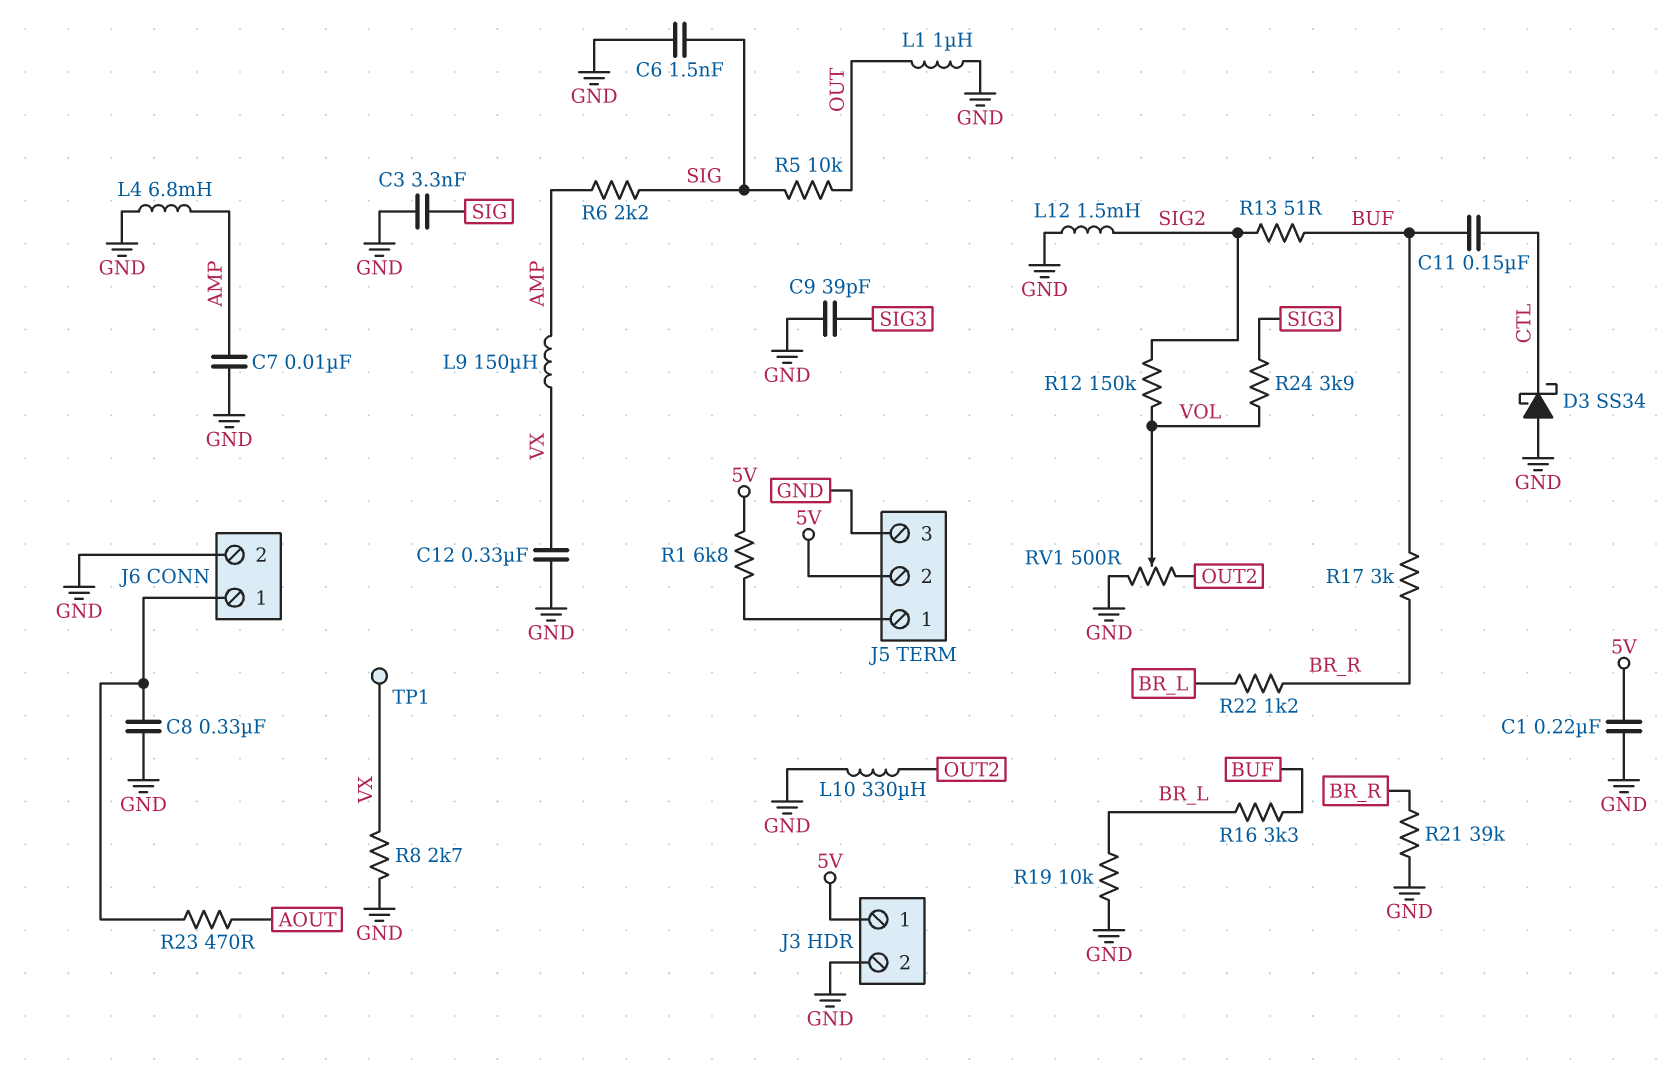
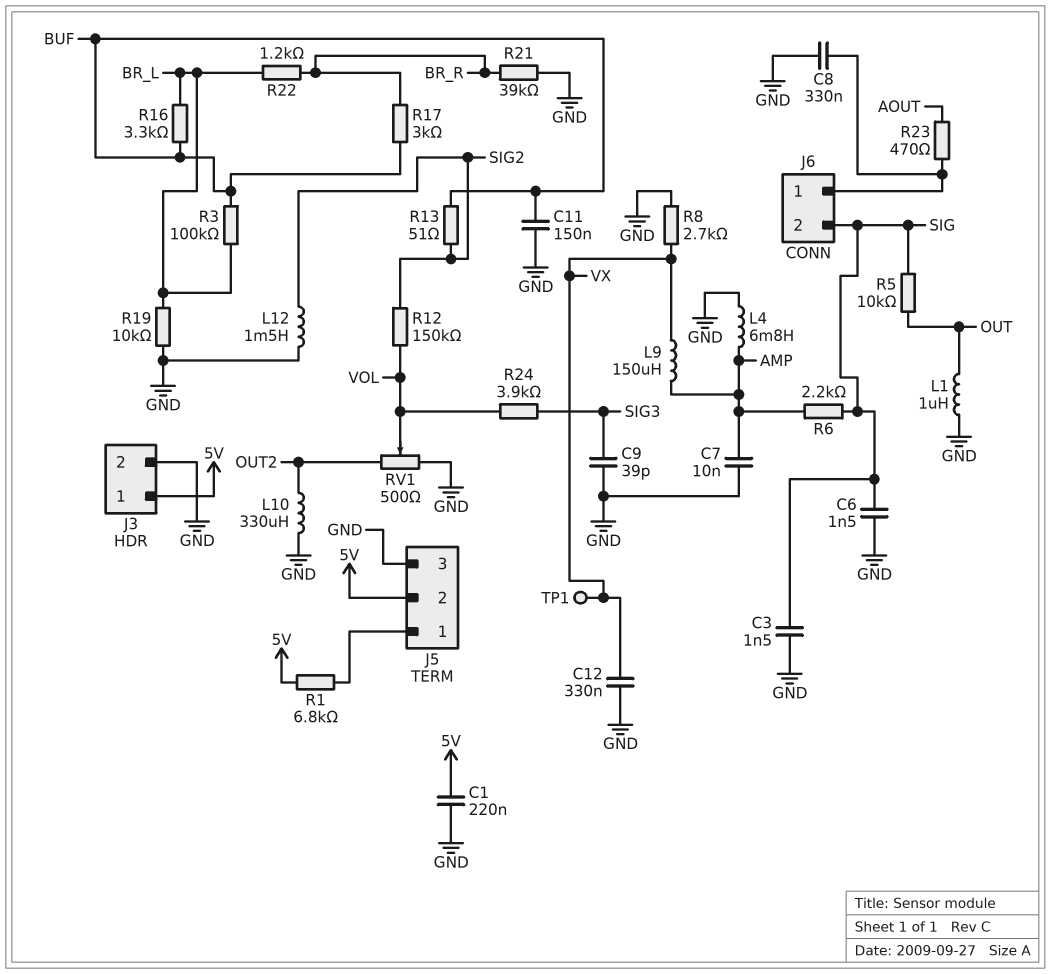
C3: 3.3nF (GND, SIG) -> 1.5nF (GND, SIG)
C11: 150nF (BUF, CTL) -> 150nF (BUF, GND)
D3: schottky SS34 (A GND, K CTL) -> none
J6 pin 2: GND -> SIG
R3: none -> 100k (BR_L, BUF)

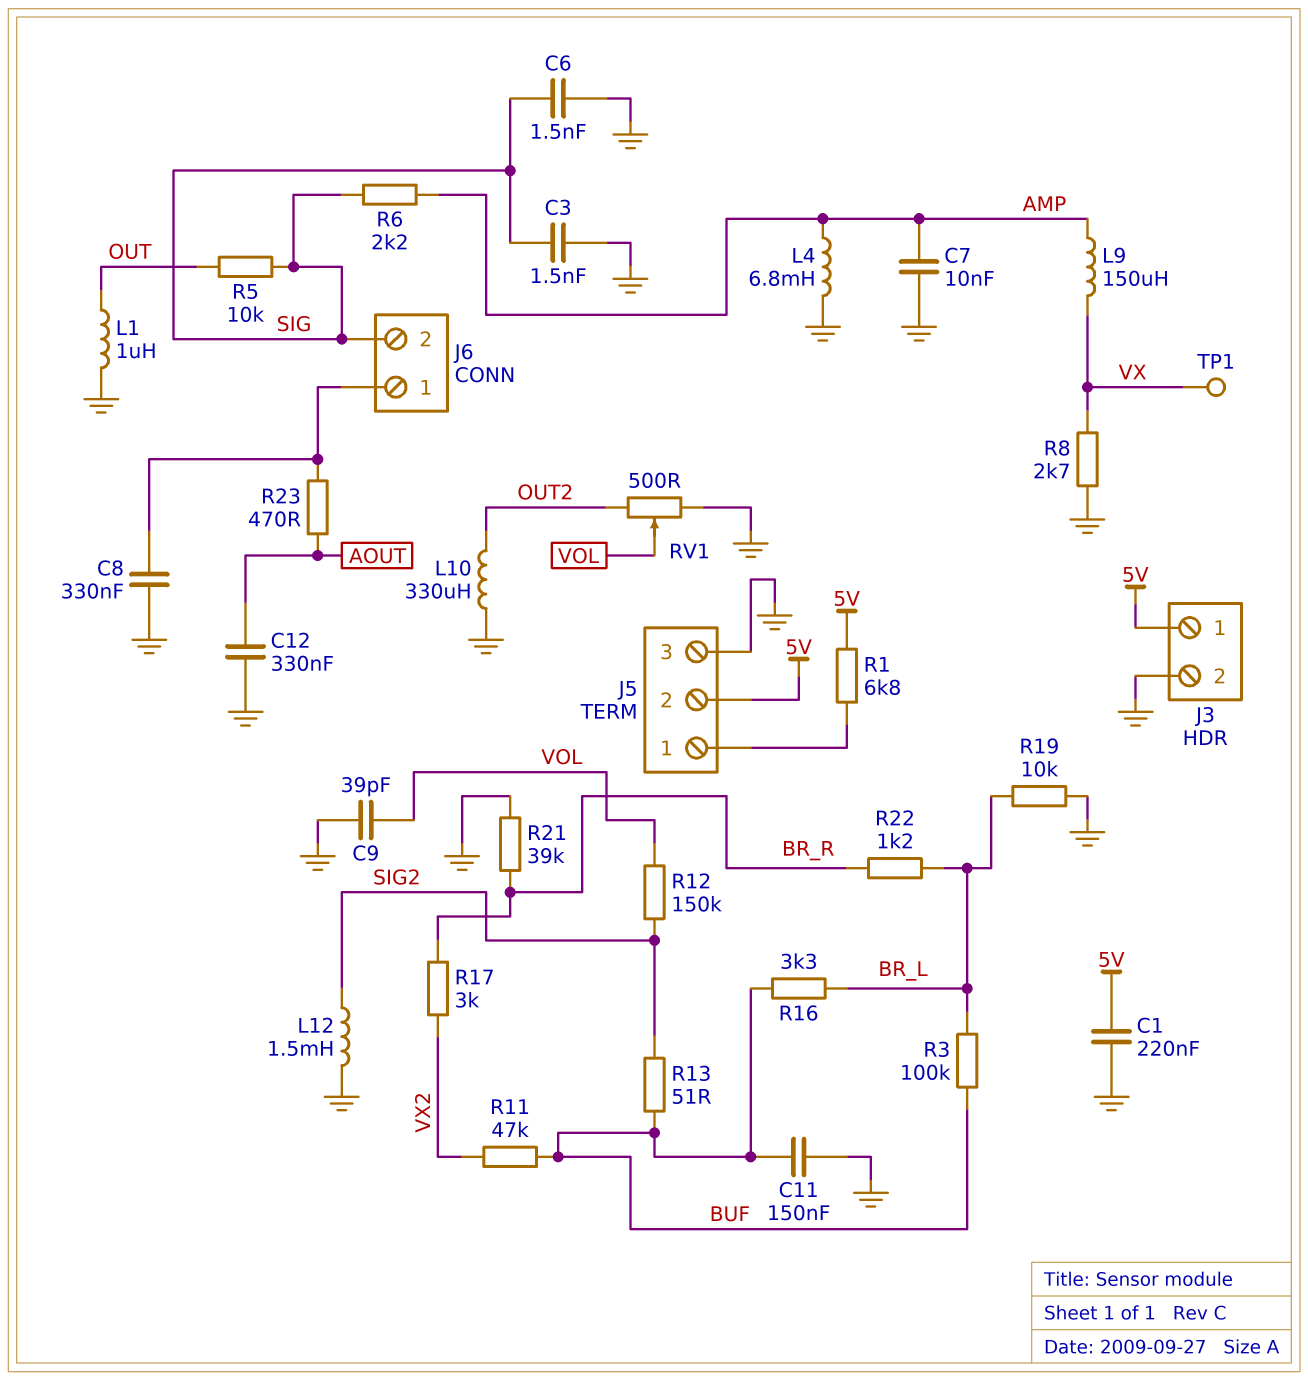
C9: 39pF (GND, SIG3) -> 39pF (GND, VOL)
C12: 330nF (GND, VX) -> 330nF (AOUT, GND)
R11: none -> 47k (BUF, VX2)
R17: 3k (BR_R, BUF) -> 3k (BR_R, VX2)
R24: 3.9k (SIG3, VOL) -> none

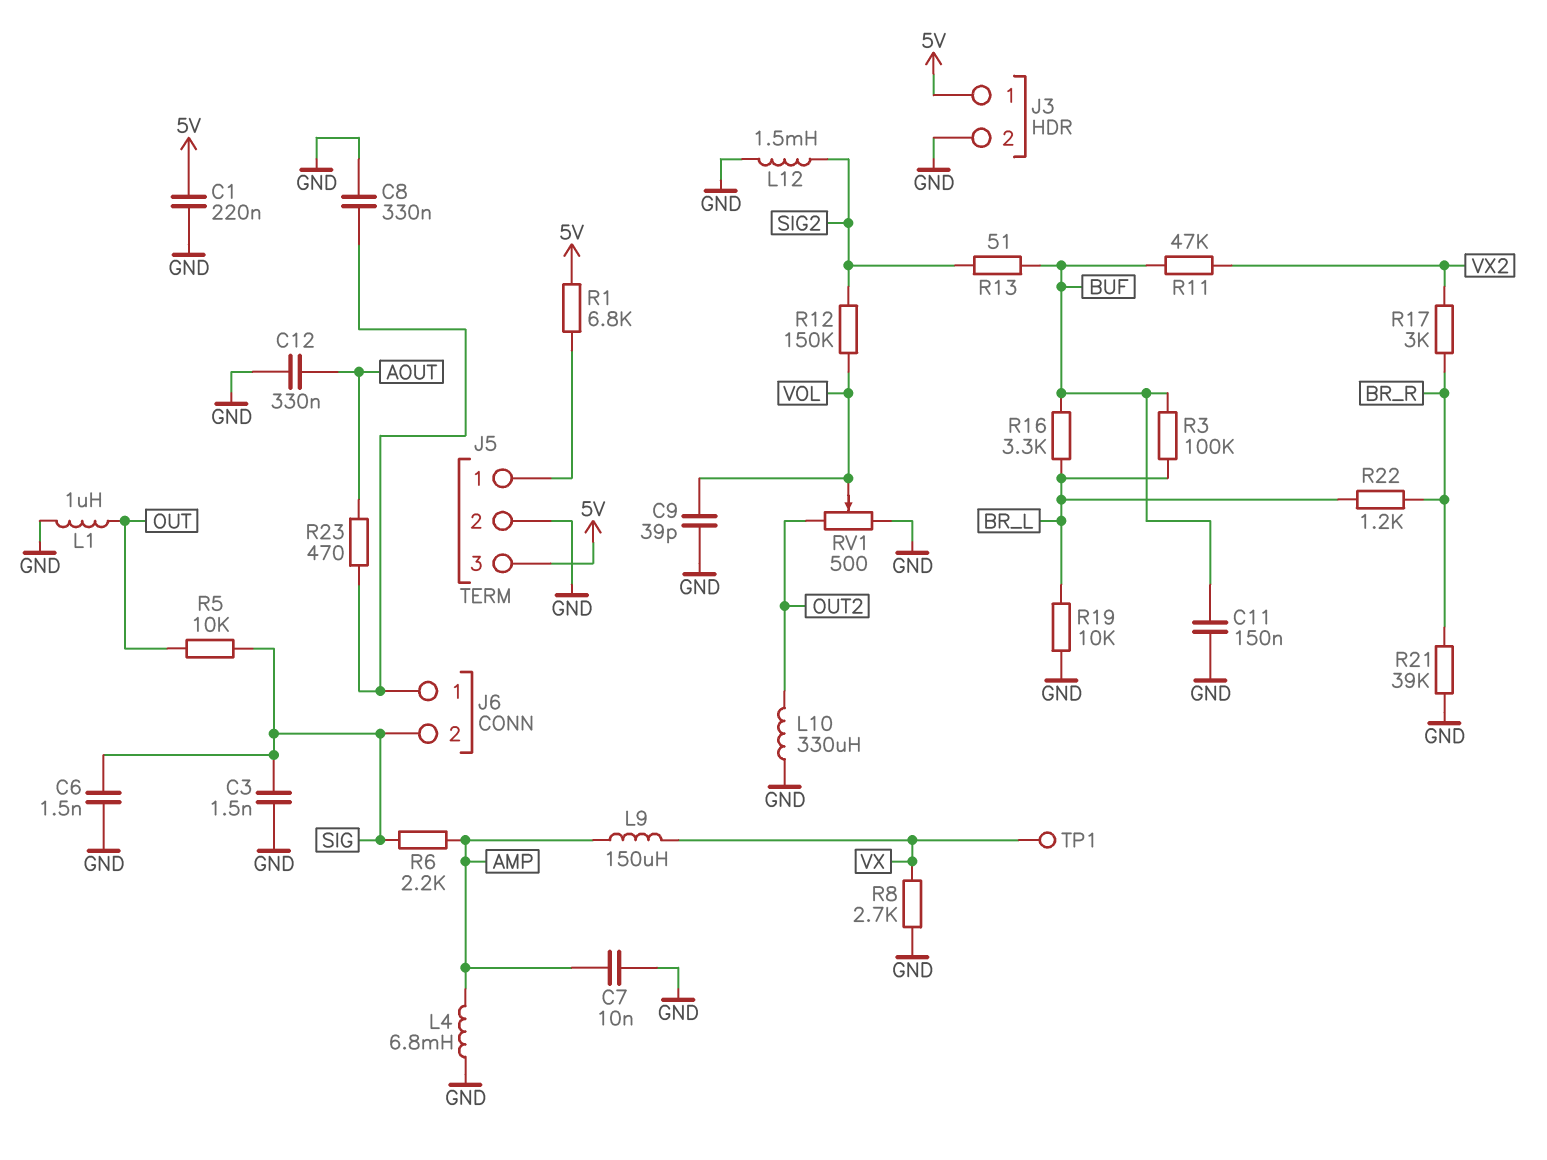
J5 pin 2: 5V -> GND
J5 pin 3: GND -> 5V

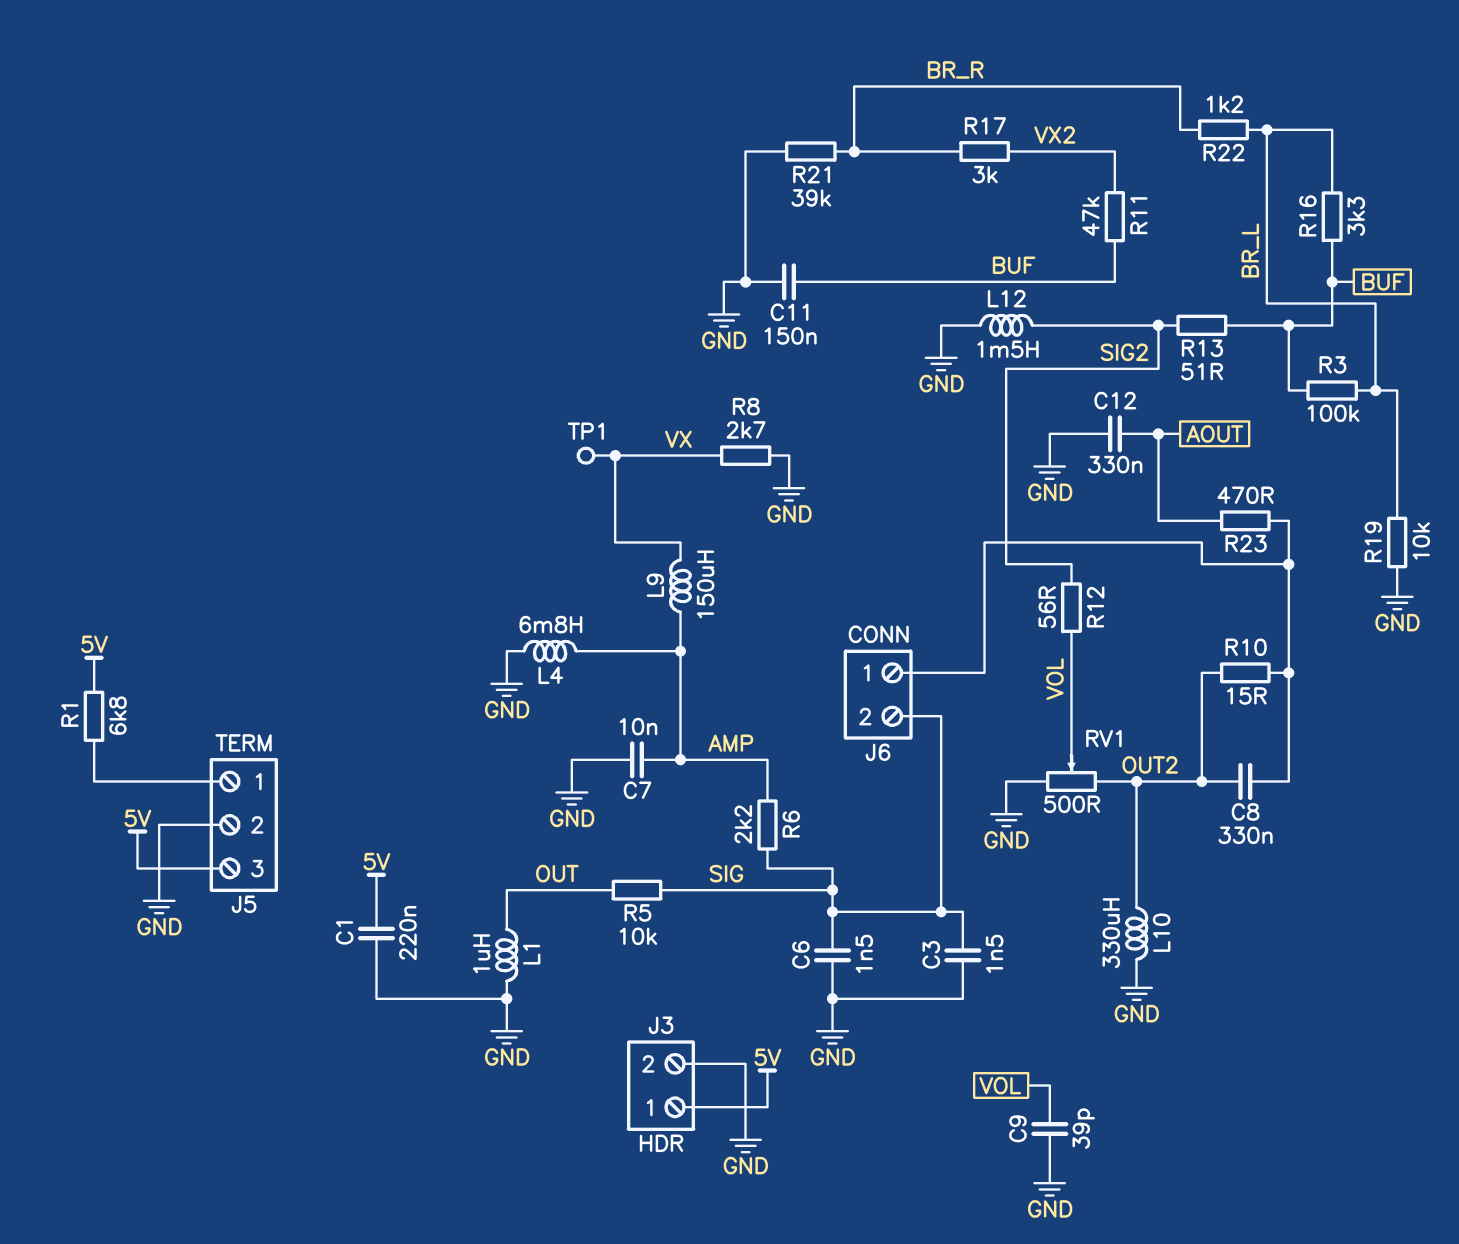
C8: 330nF (GND, J6/1) -> 330nF (J6/1, OUT2)
R10: none -> 15 (J6/1, OUT2)
R12: 150k (SIG2, VOL) -> 56 (SIG2, VOL)

